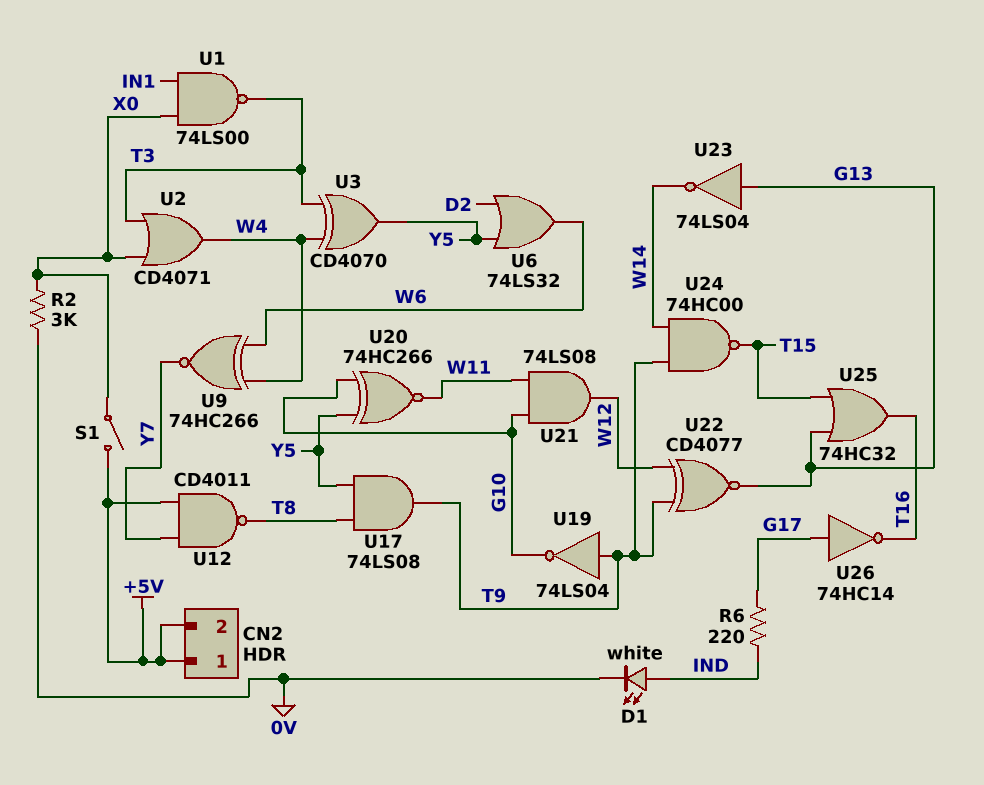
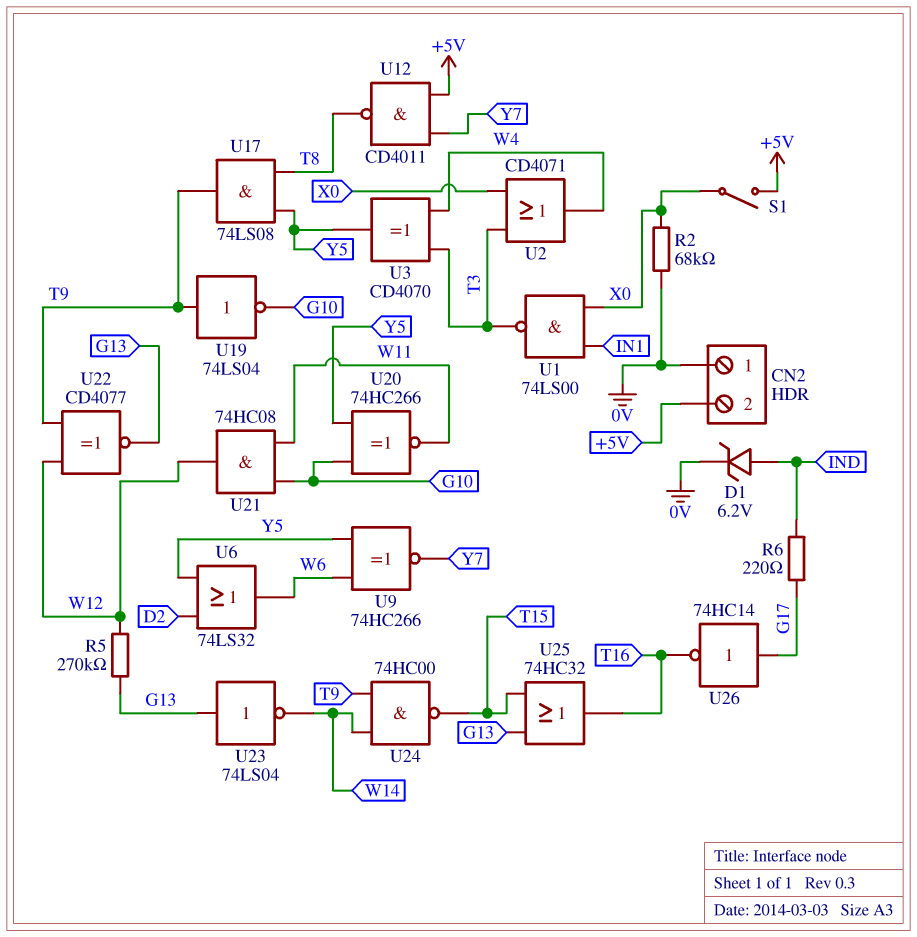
CN2 pin 1: +5V -> 0V
D1: LED white (A IND, K 0V) -> zener 6.2V (A IND, K 0V)
R2: 3k (0V, X0) -> 68k (0V, X0)
R5: none -> 270k (G13, W12)
U9: XNOR 74HC266 (in W4, in W6, out Y7) -> XNOR 74HC266 (in W6, in Y5, out Y7)
U21: AND 74LS08 (in G10, in W11, out W12) -> AND 74HC08 (in G10, in W11, out W12)

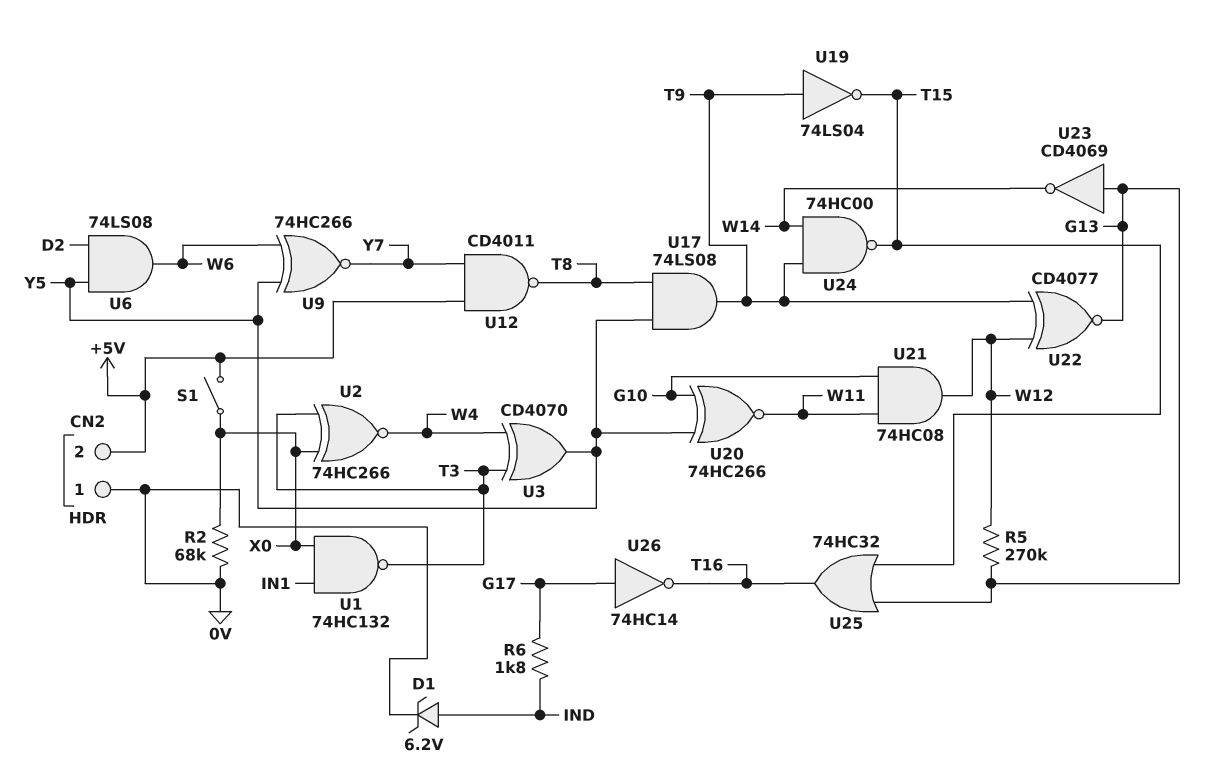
R6: 220 (G17, IND) -> 1.8k (G17, IND)
U1: NAND 74LS00 (in IN1, in X0, out T3) -> NAND 74HC132 (in IN1, in X0, out T3)
U2: OR CD4071 (in T3, in X0, out W4) -> XNOR 74HC266 (in T3, in X0, out W4)
U6: OR 74LS32 (in D2, in Y5, out W6) -> AND 74LS08 (in D2, in Y5, out W6)
U19: NOT 74LS04 (in T9, out G10) -> NOT 74LS04 (in T9, out T15)
U23: NOT 74LS04 (in G13, out W14) -> NOT CD4069 (in G13, out W14)

